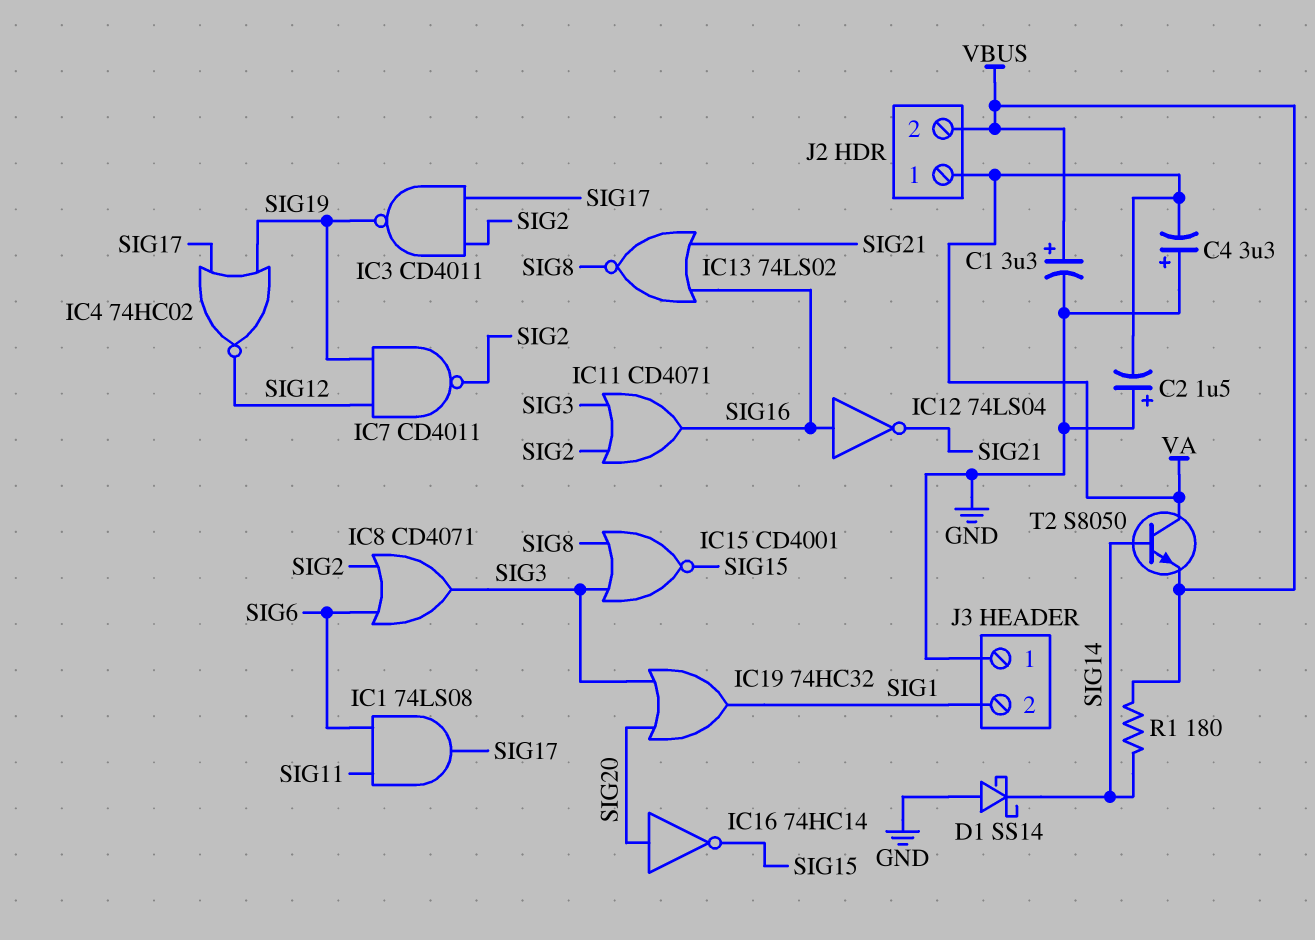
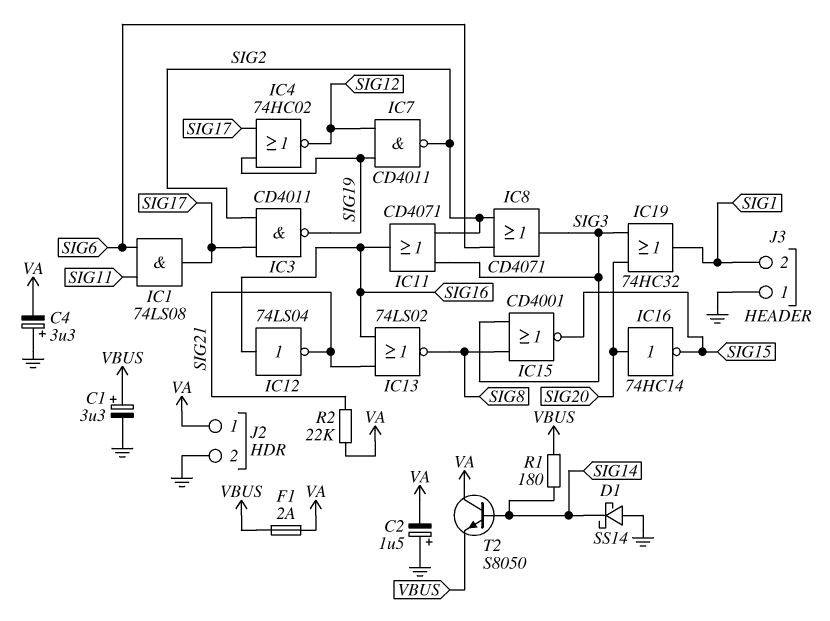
F1: none -> 2A (VA, VBUS)
J2 pin 2: VBUS -> GND
R2: none -> 22k (SIG21, VA)

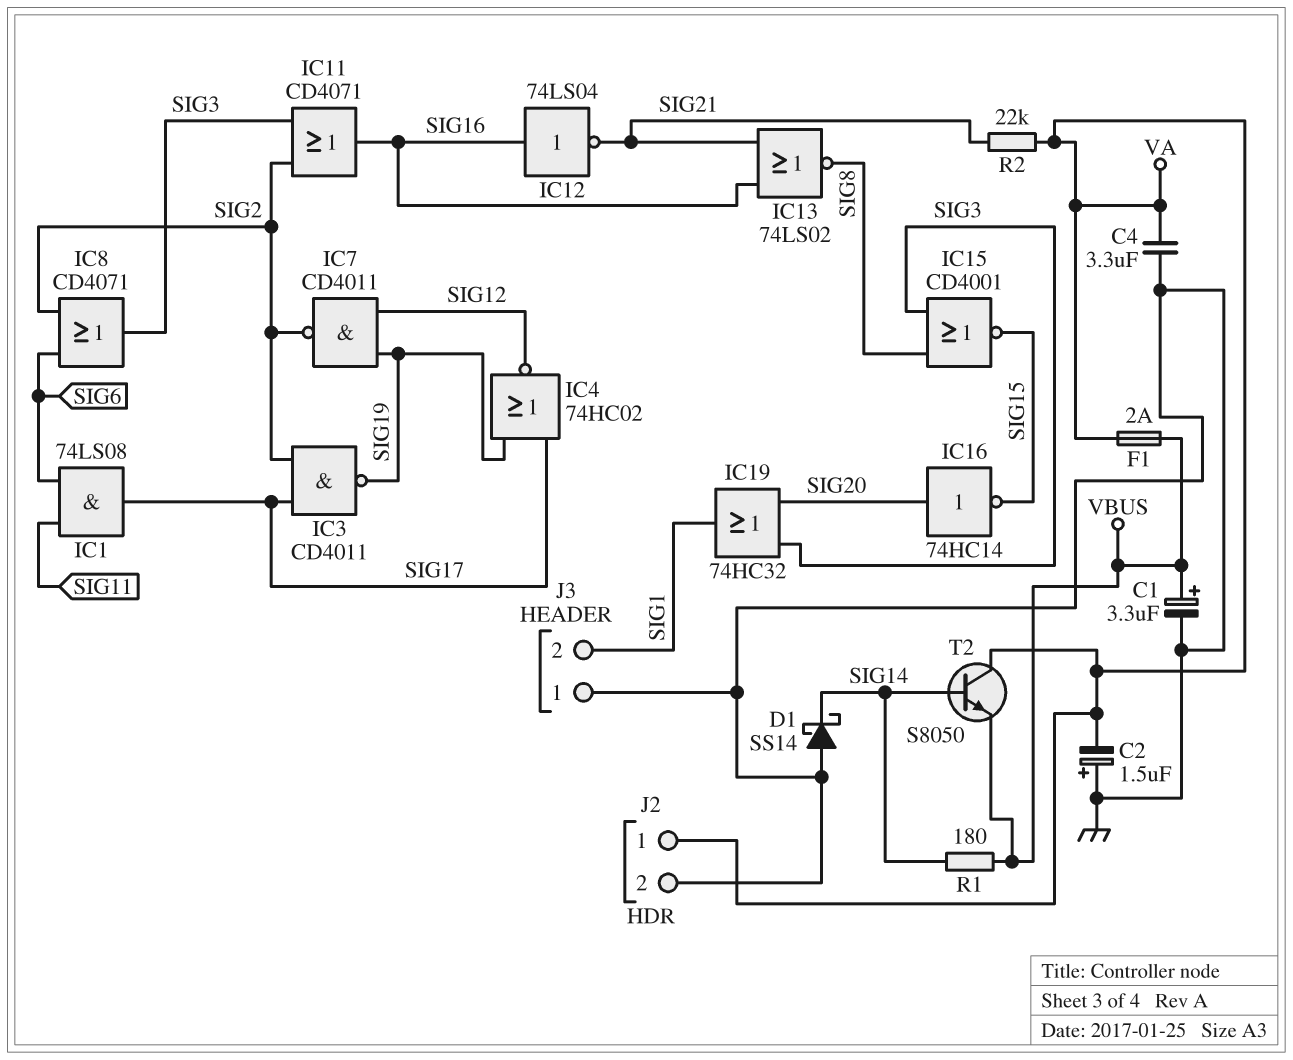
C4: 3.3uF (plus GND, minus VA) -> 3.3uF (GND, VA)

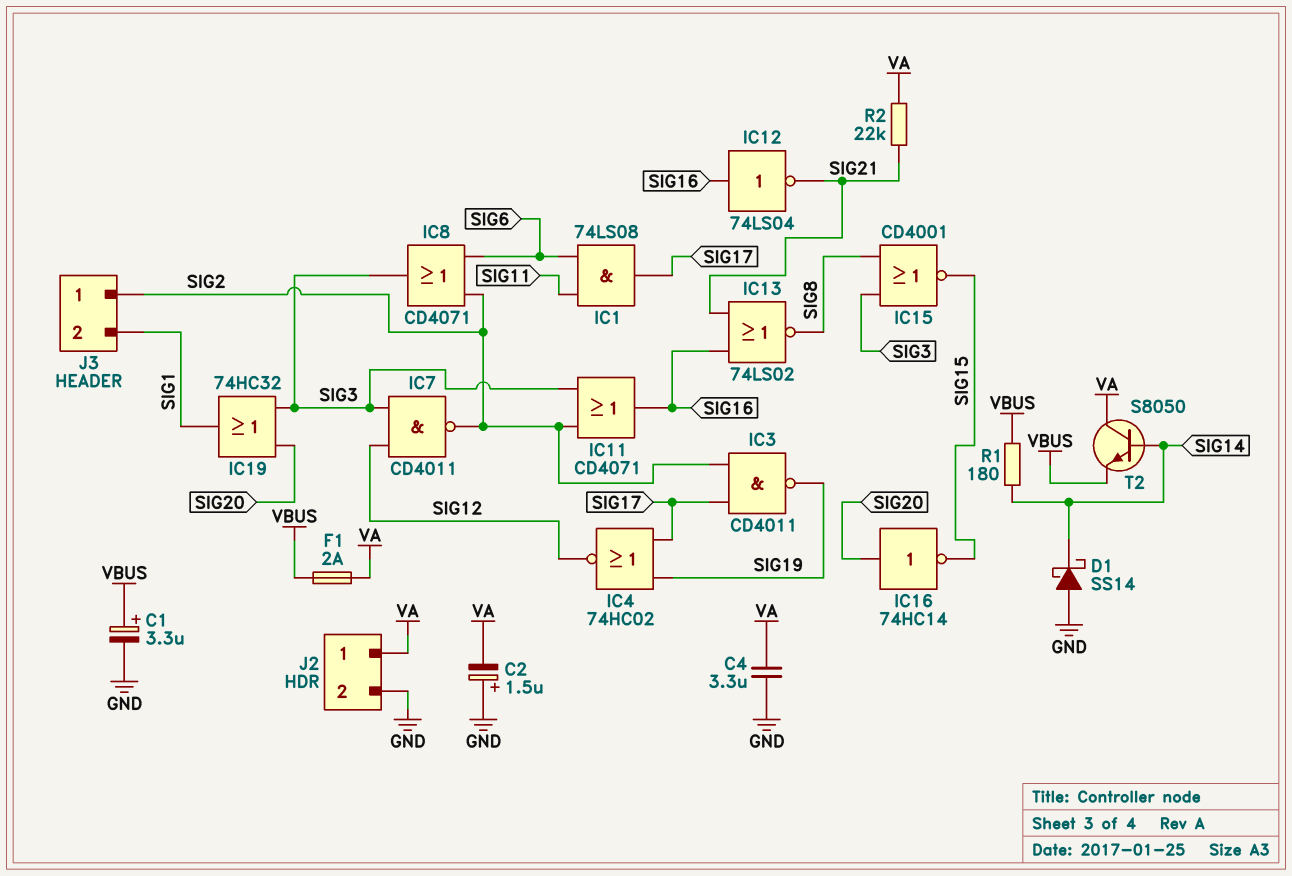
IC7: NAND CD4011 (in SIG12, in SIG19, out SIG2) -> NAND CD4011 (in SIG3, in SIG12, out SIG2)
J3 pin 1: GND -> SIG2

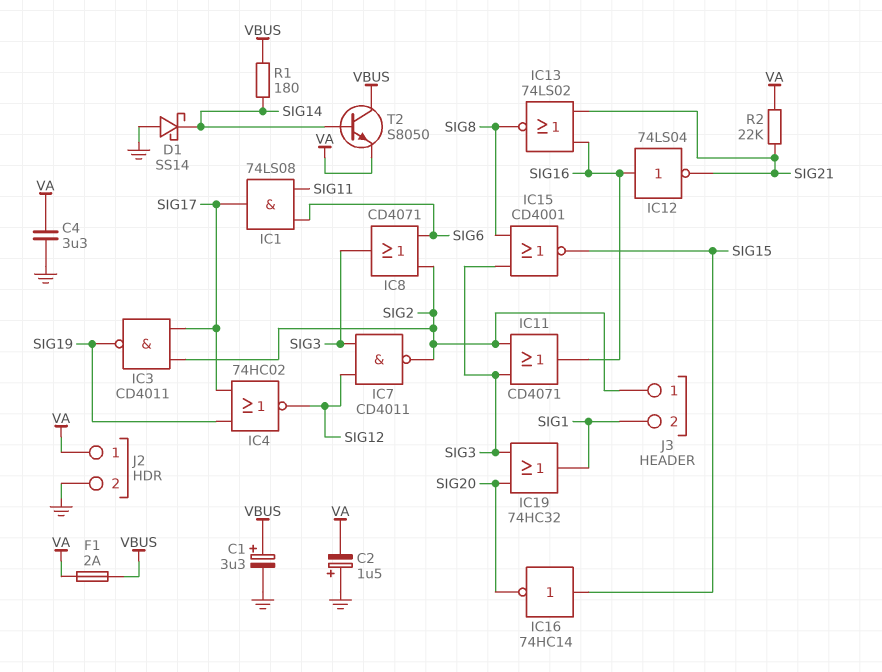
IC16: NOT 74HC14 (in SIG20, out SIG15) -> NOT 74HC14 (in SIG15, out SIG20)
T2: NPN S8050 (B SIG14, C VA, E VBUS) -> NPN S8050 (B SIG14, C VBUS, E VA)

